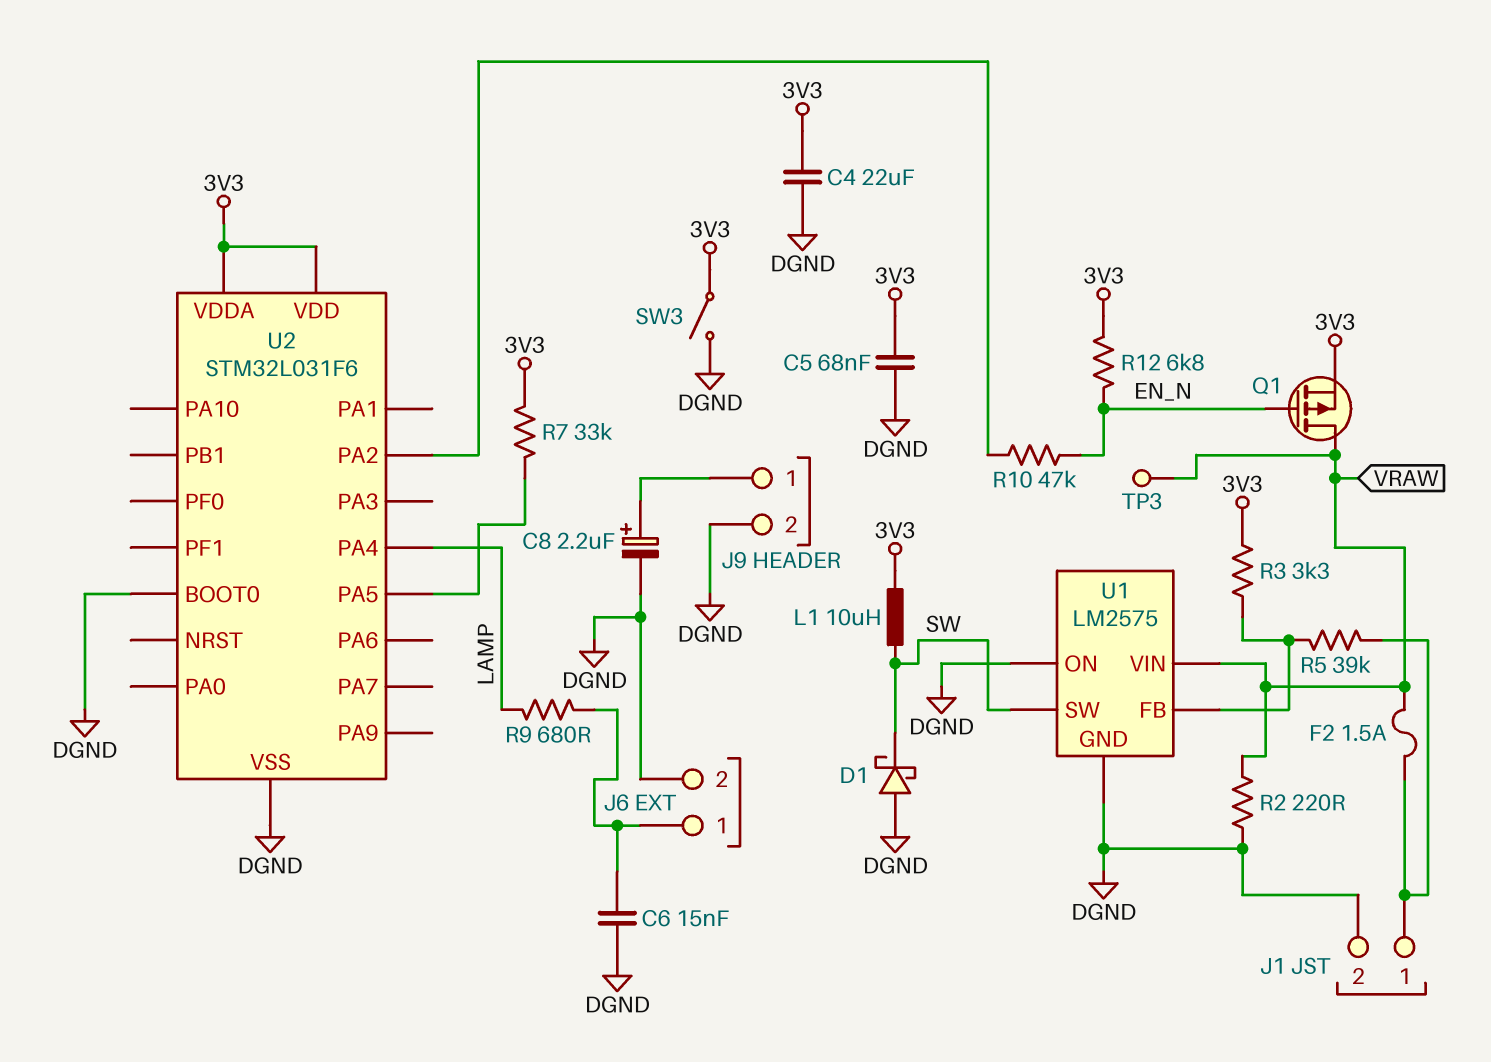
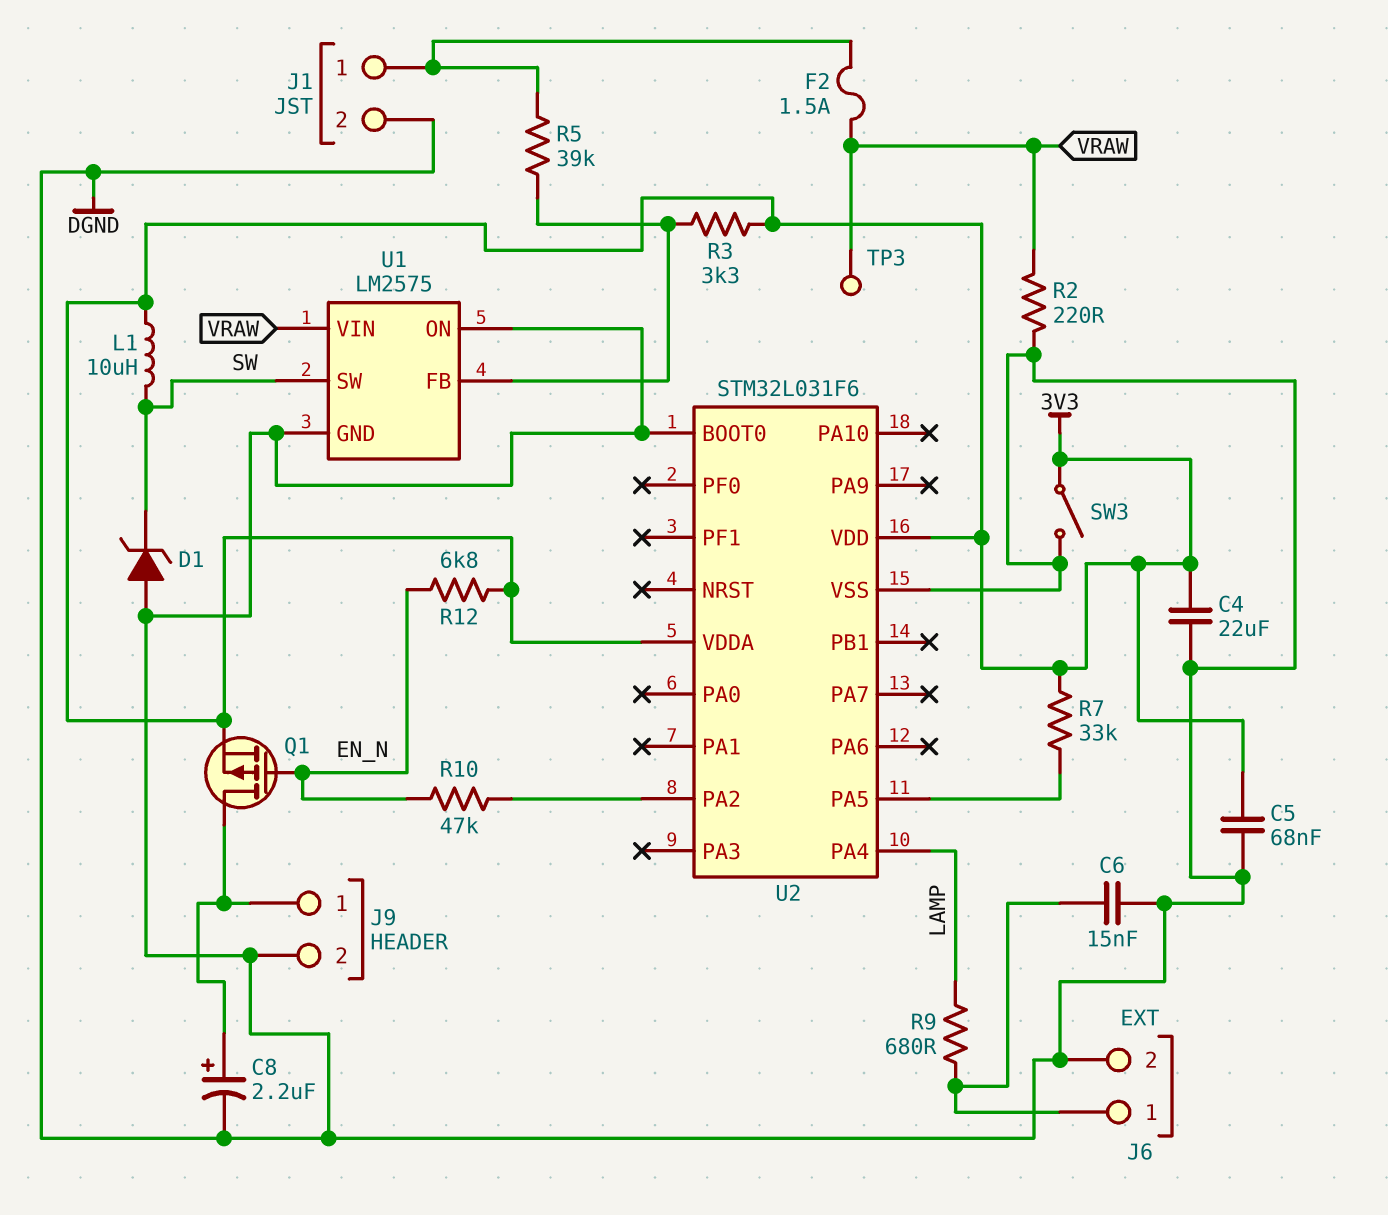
D1: schottky (A DGND, K SW) -> zener (A DGND, K SW)
Q1: PMOS (G EN_N, D VRAW, S 3V3) -> PMOS (G EN_N, D J9/1, S 3V3)

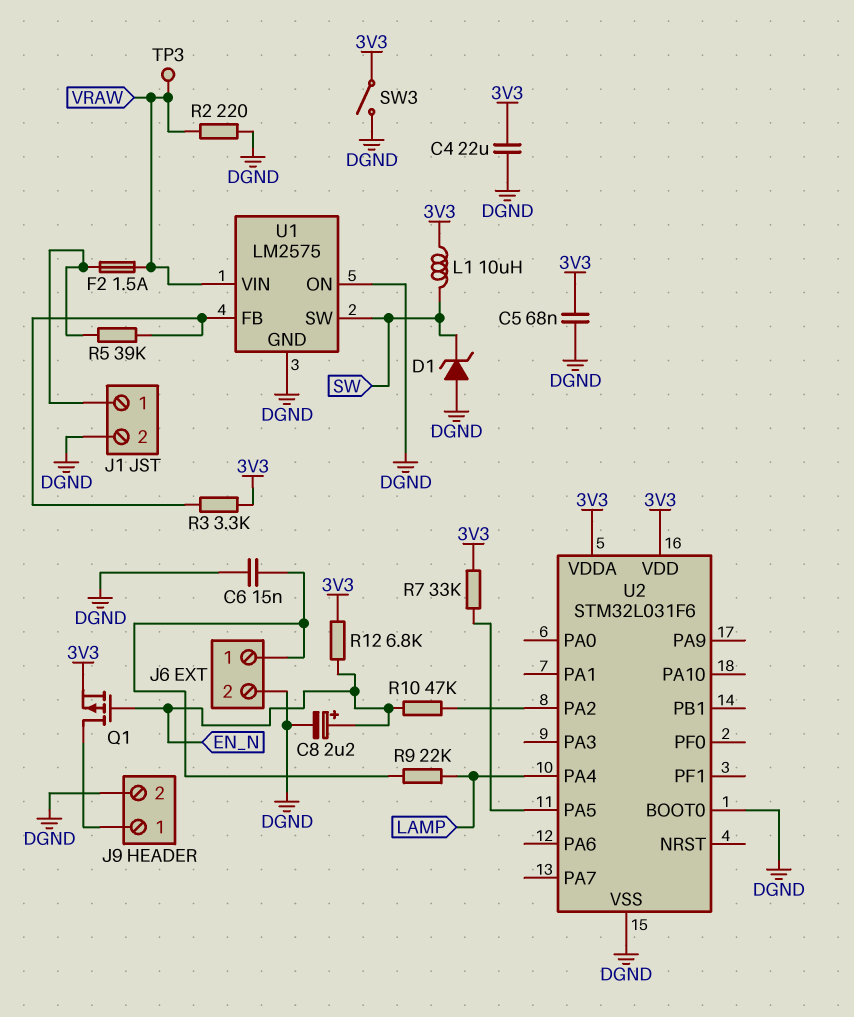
C8: 2.2uF (plus J9/1, minus DGND) -> 2.2uF (plus EN_N, minus DGND)
R9: 680 (J6/1, LAMP) -> 22k (J6/1, LAMP)

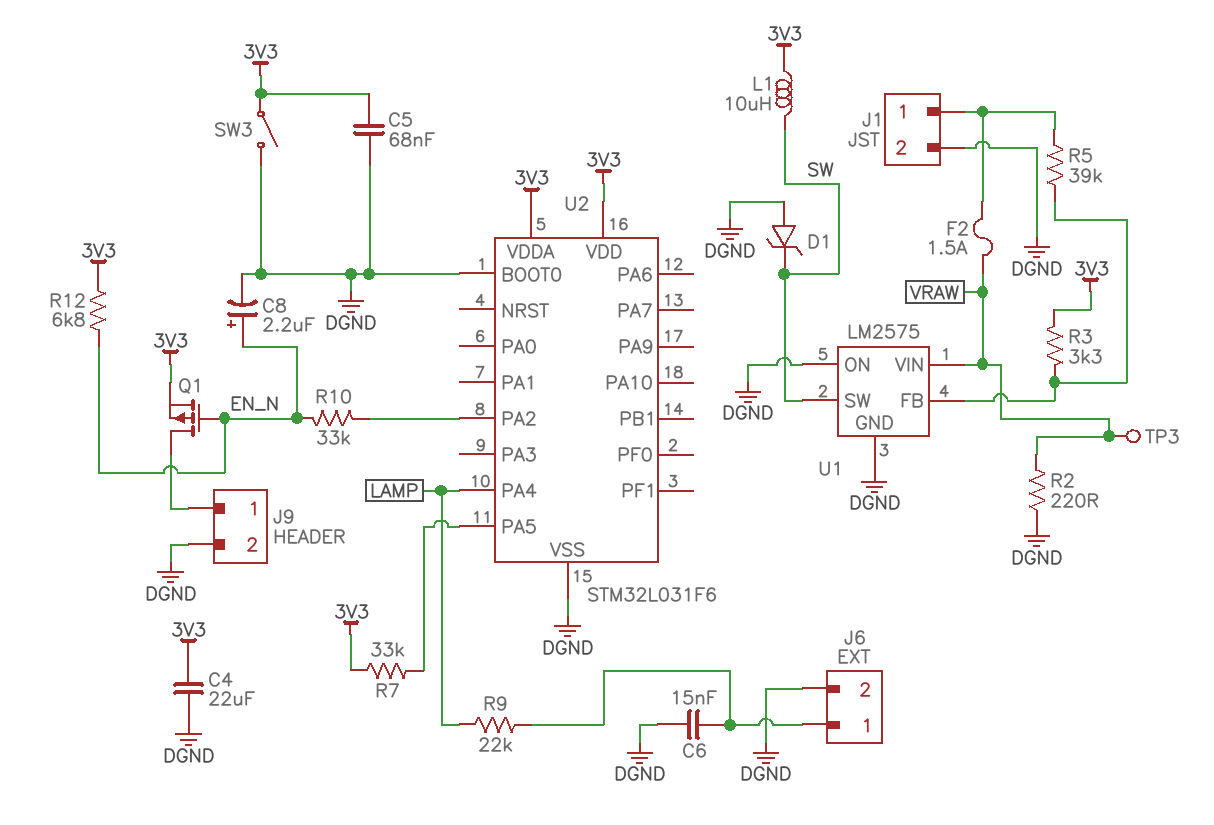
R10: 47k (EN_N, U2/PA2) -> 33k (EN_N, U2/PA2)

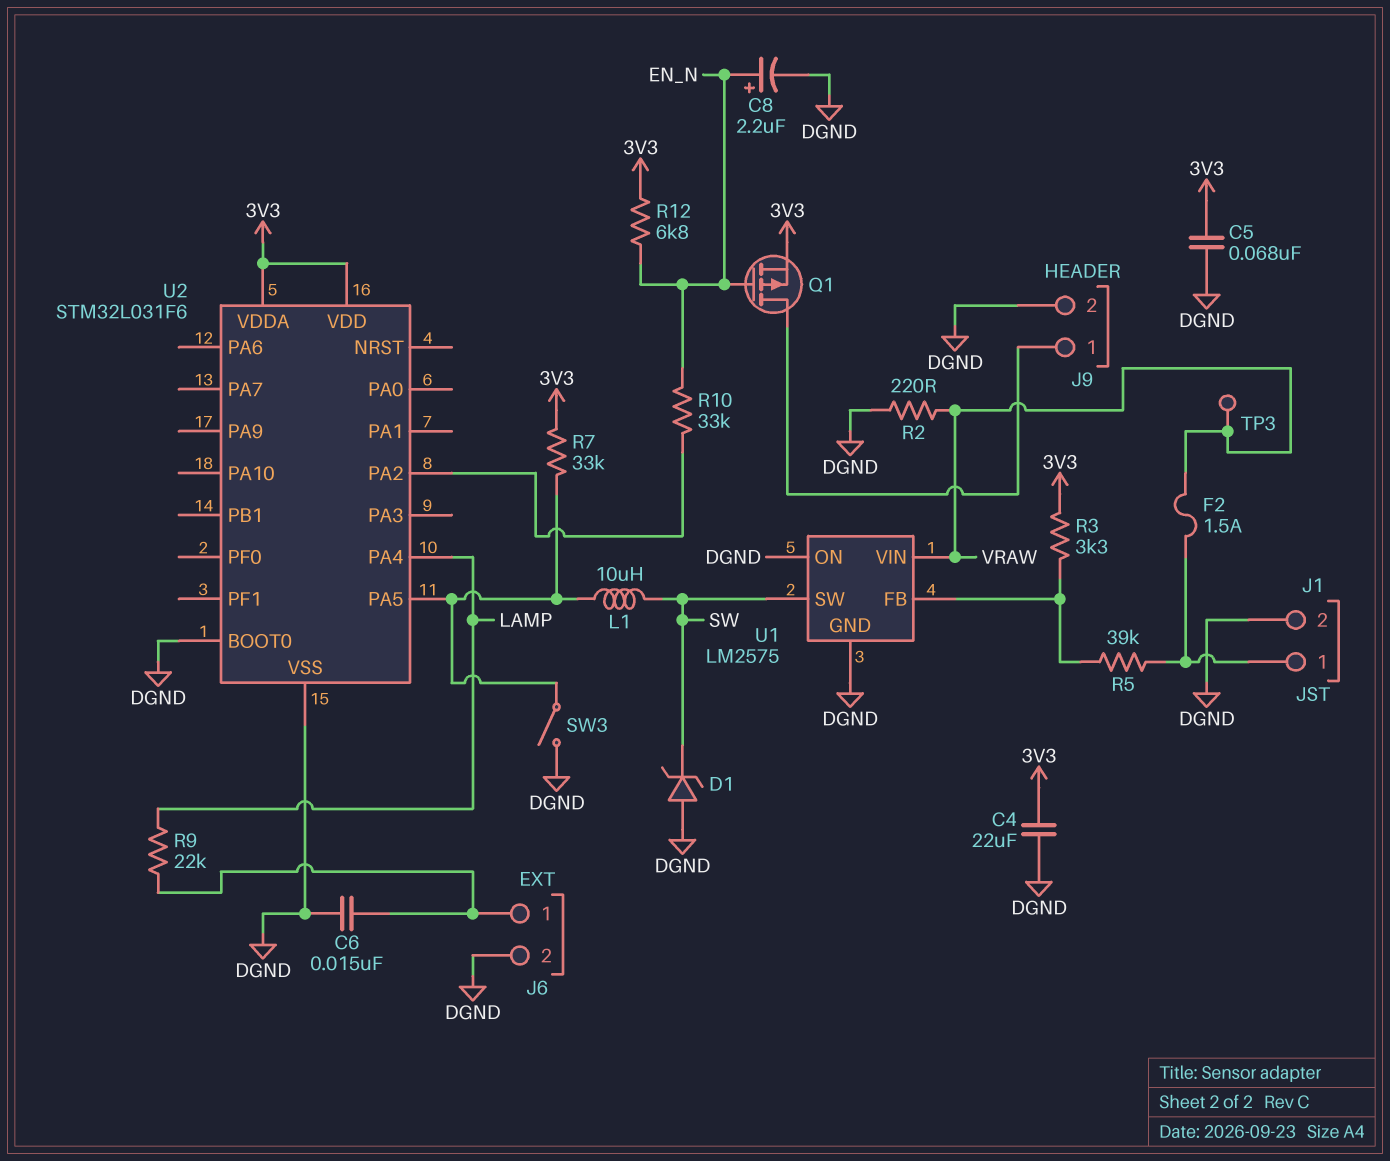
L1: 10uH (3V3, SW) -> 10uH (SW, U2/PA5)
SW3: switch (3V3, DGND) -> switch (DGND, U2/PA5)

